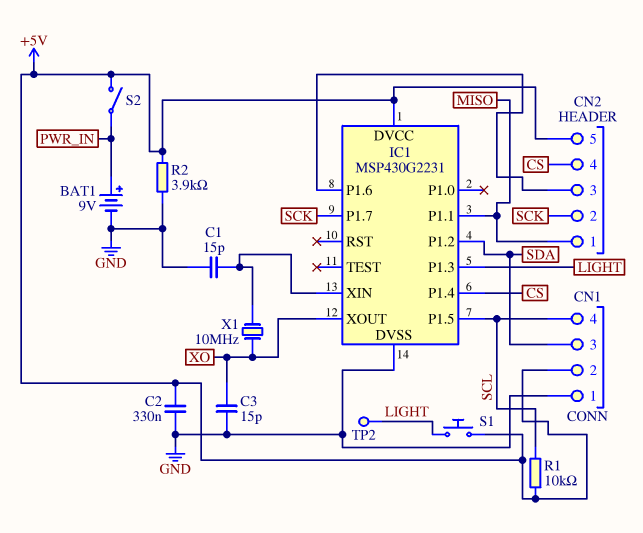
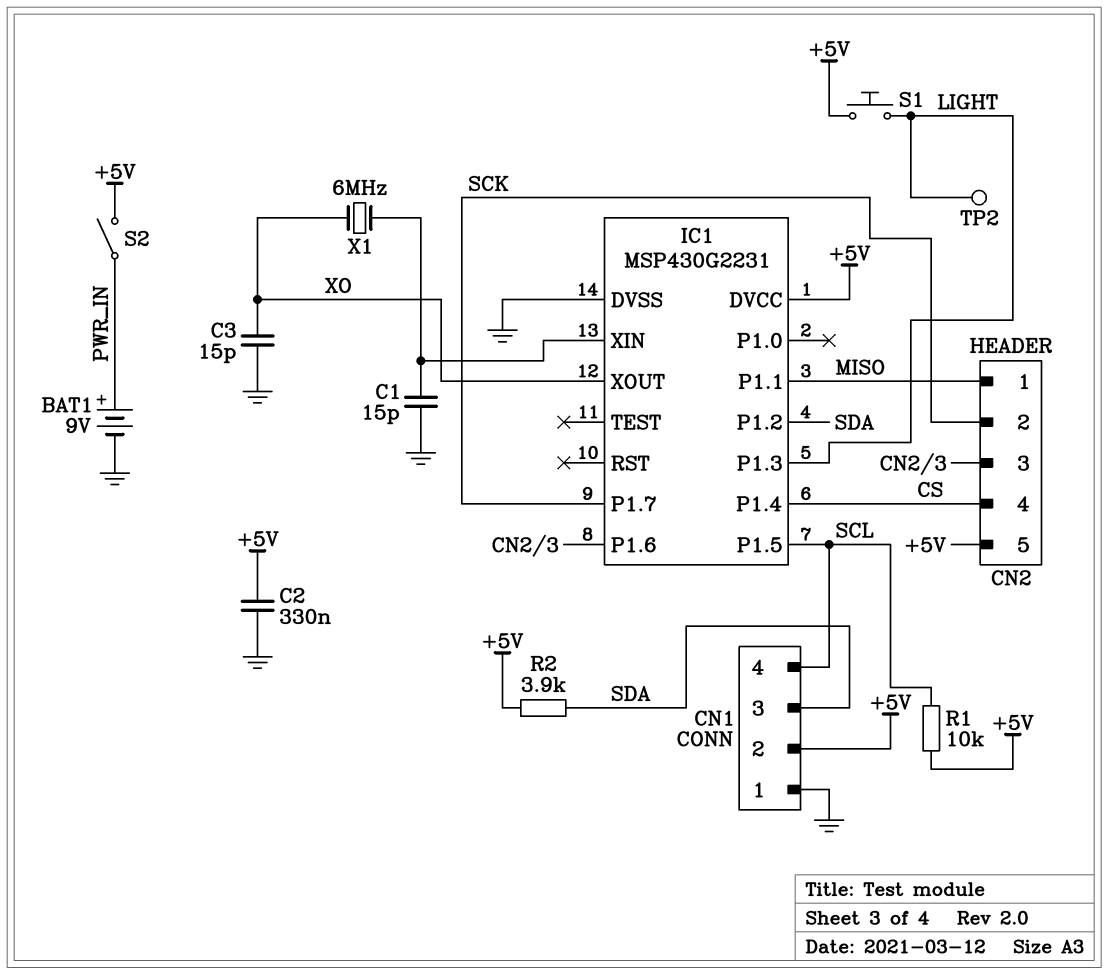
R2: 3.9k (+5V, GND) -> 3.9k (+5V, SDA)
X1: 10MHz (IC1/XIN, XO) -> 6MHz (IC1/XIN, XO)

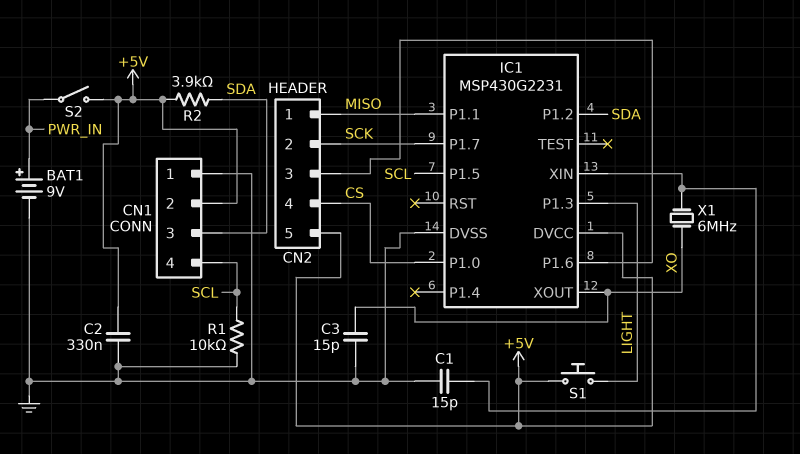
IC1 pin P1.0: none -> CS
IC1 pin P1.4: CS -> none
R1: 10k (+5V, SCL) -> 10k (GND, SCL)
TP2: test point (LIGHT) -> none

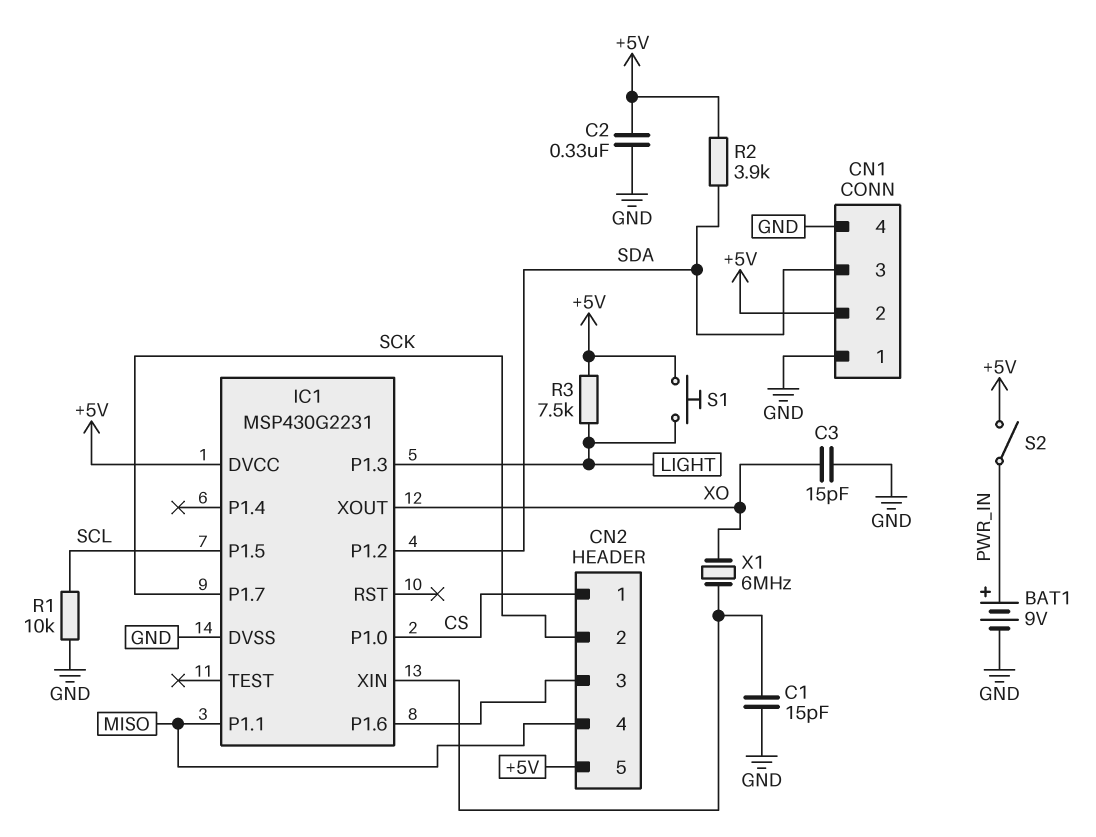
CN1 pin 4: SCL -> GND
CN2 pin 1: MISO -> CS
CN2 pin 4: CS -> MISO
R3: none -> 7.5k (+5V, LIGHT)

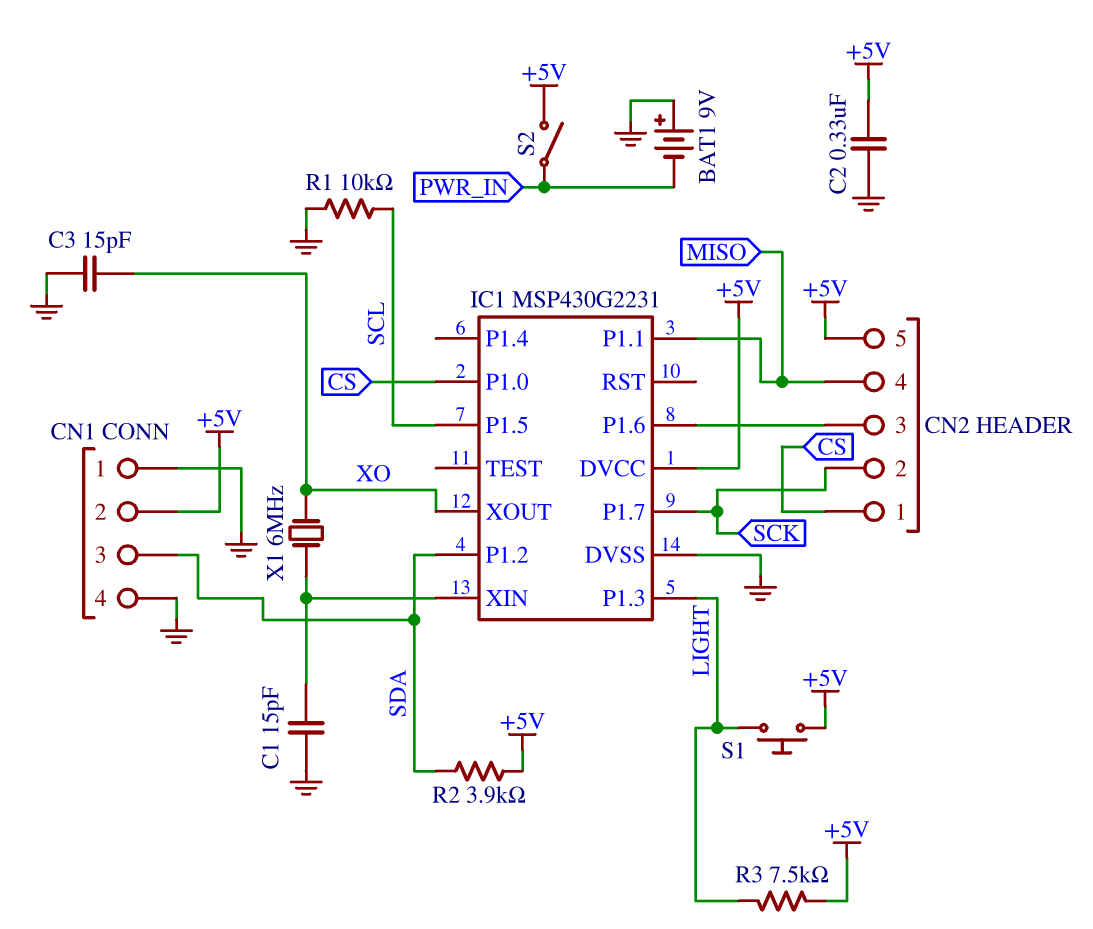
BAT1: 9V (plus PWR_IN, minus GND) -> 9V (plus GND, minus PWR_IN)

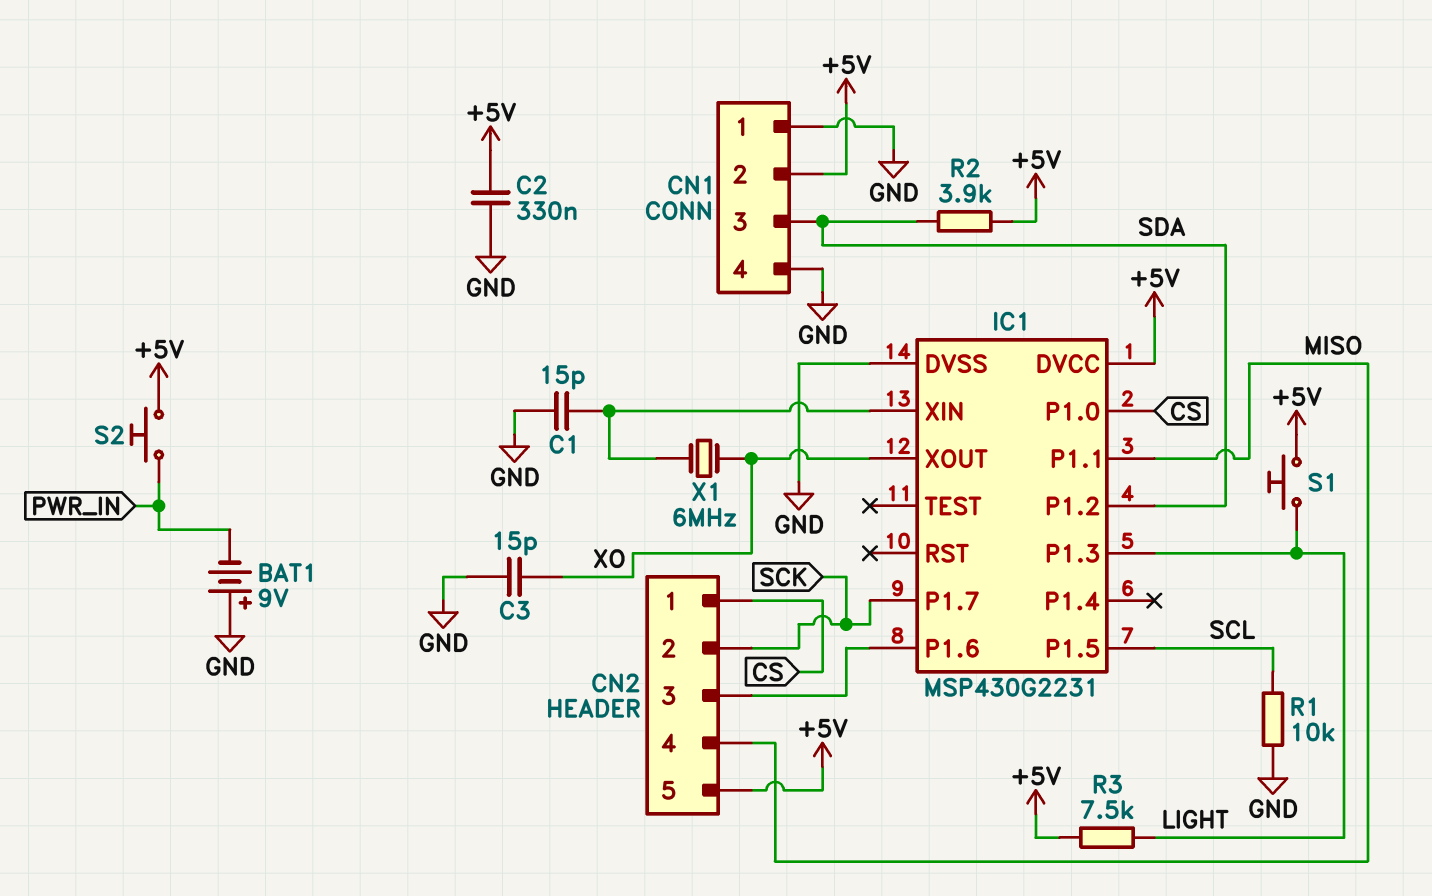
S2: switch (+5V, PWR_IN) -> button (+5V, PWR_IN)

